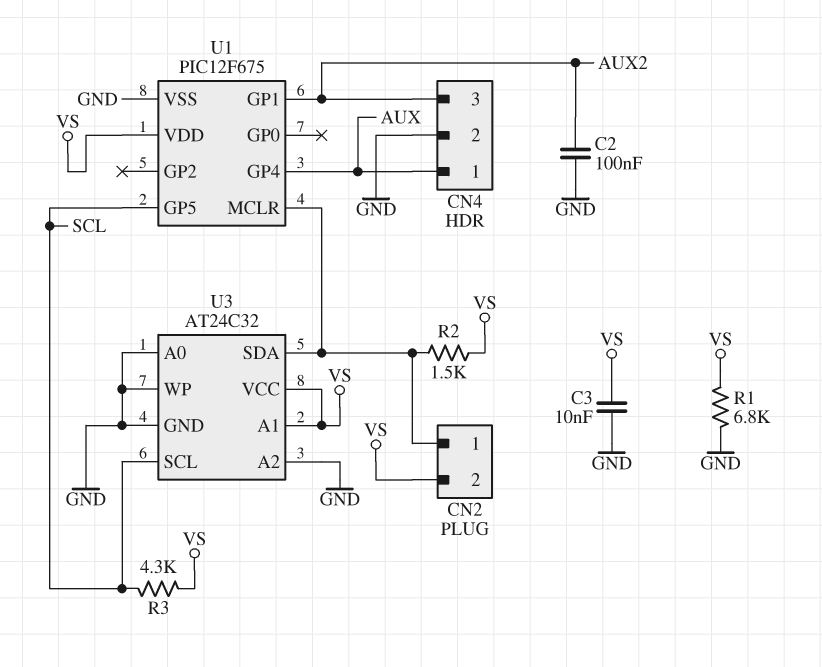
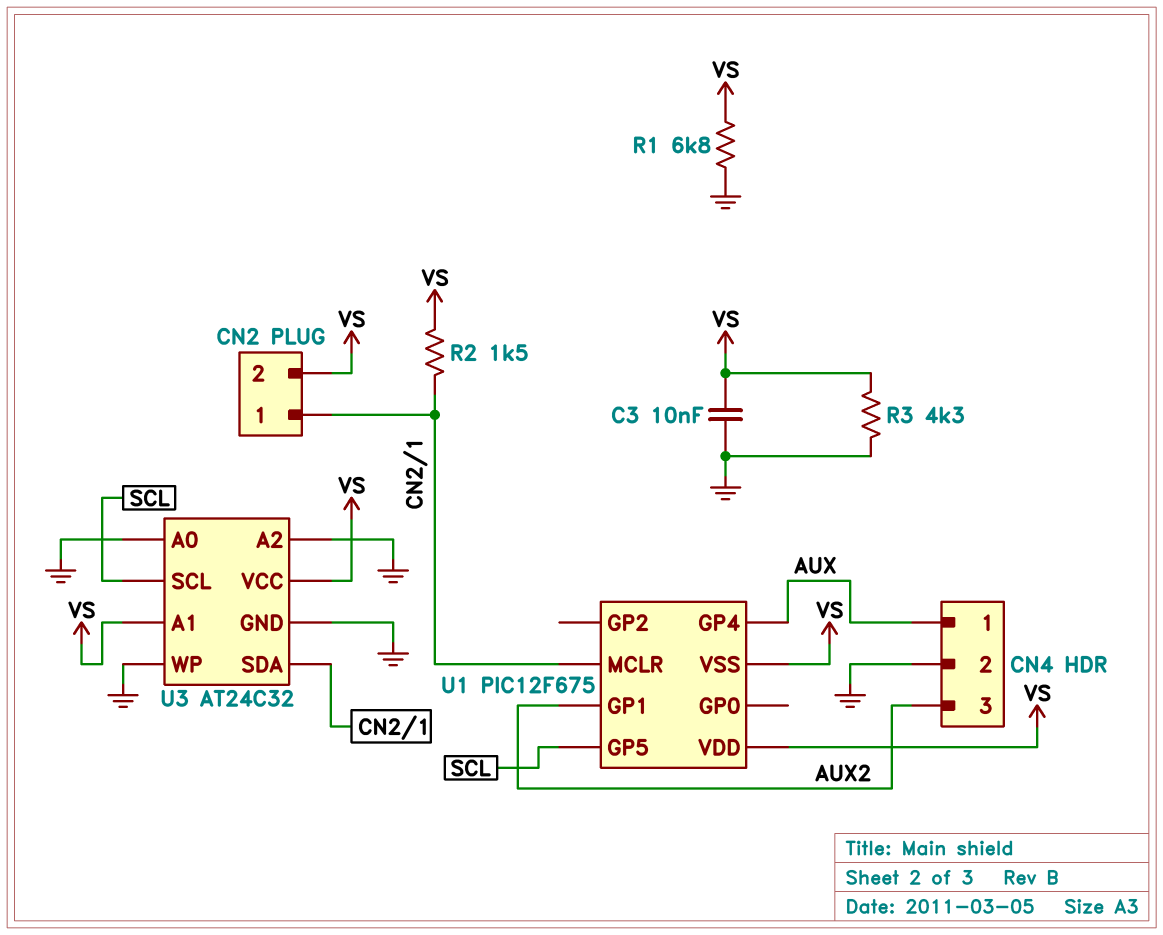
C2: 100nF (AUX2, GND) -> none
R3: 4.3k (SCL, VS) -> 4.3k (GND, VS)
U1 pin VSS: GND -> VS

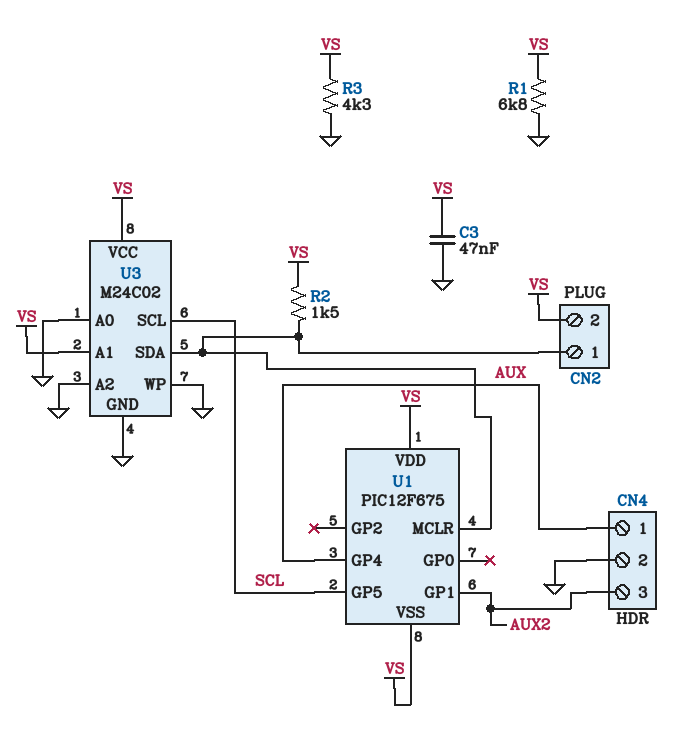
C3: 10nF (GND, VS) -> 47nF (GND, VS)
U3: AT24C32 -> M24C02

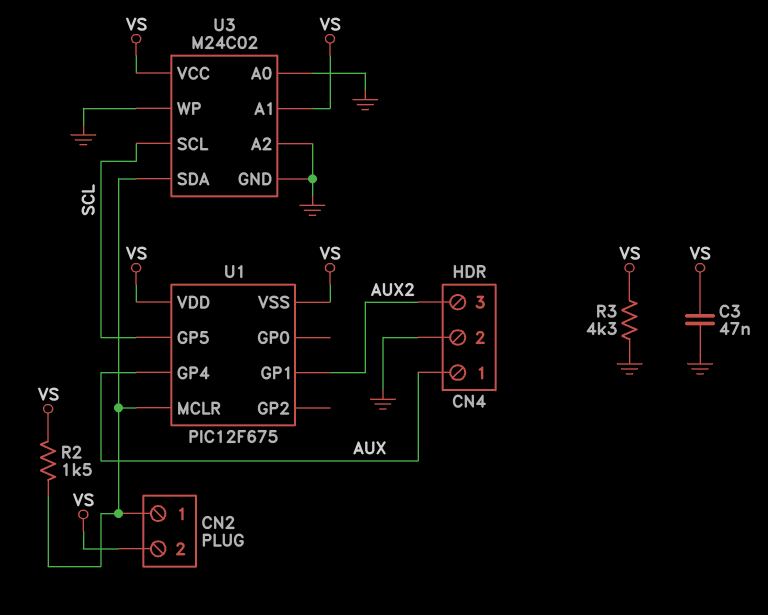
R1: 6.8k (GND, VS) -> none

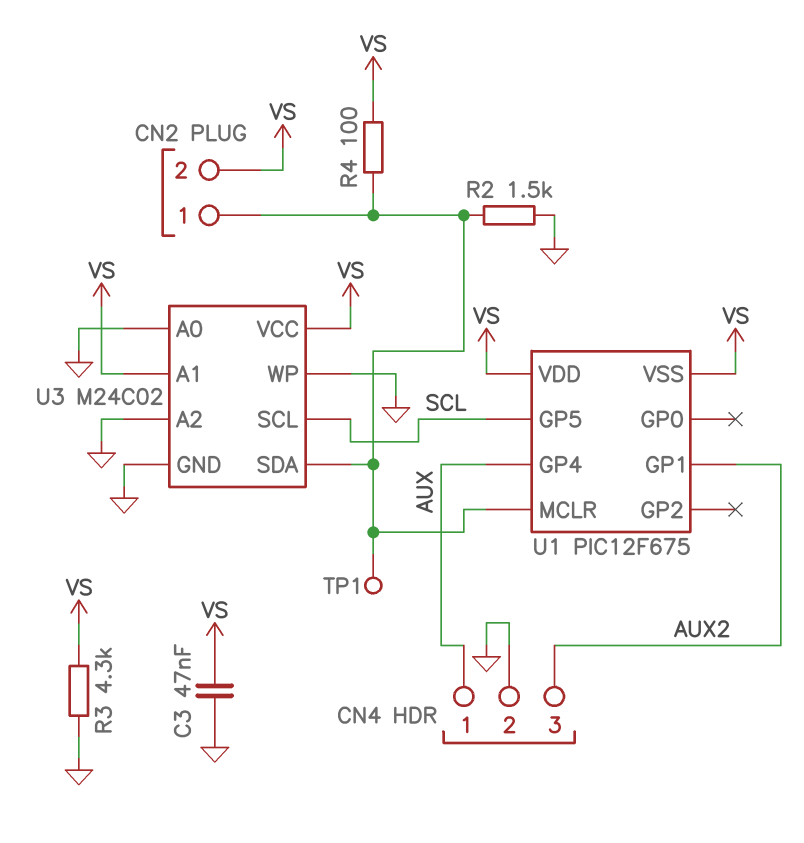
R2: 1.5k (CN2/1, VS) -> 1.5k (CN2/1, GND)
R4: none -> 100 (CN2/1, VS)
TP1: none -> test point (CN2/1)

